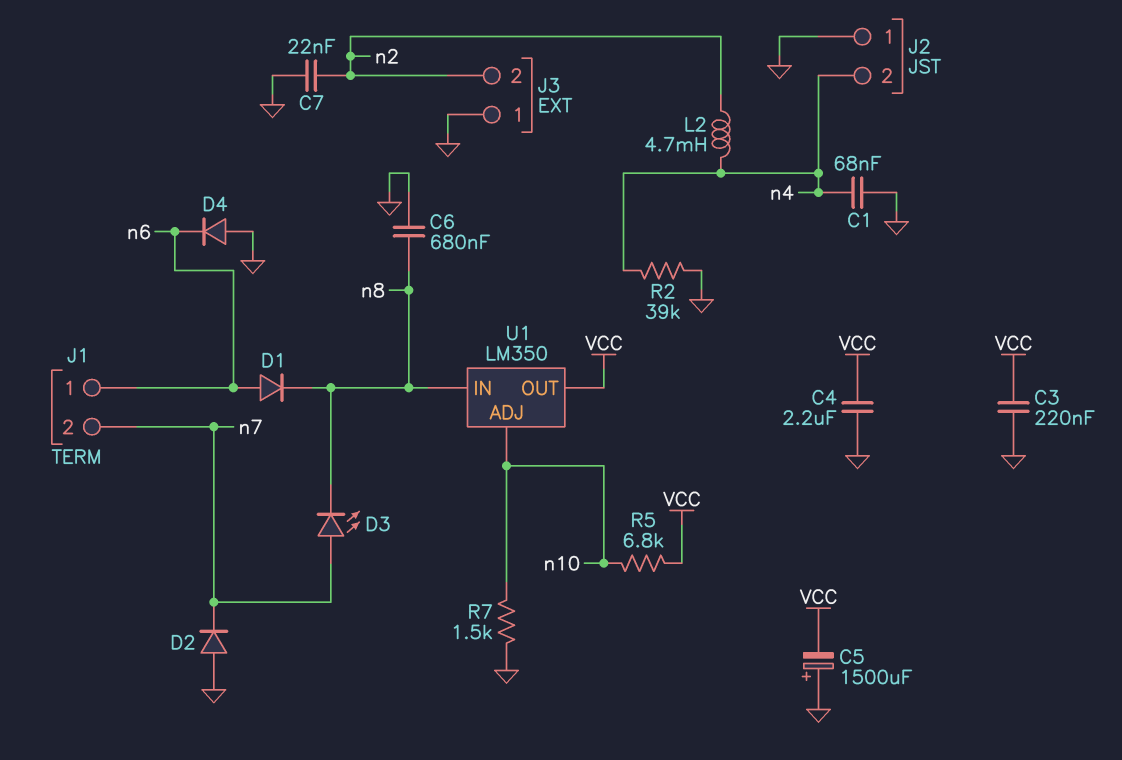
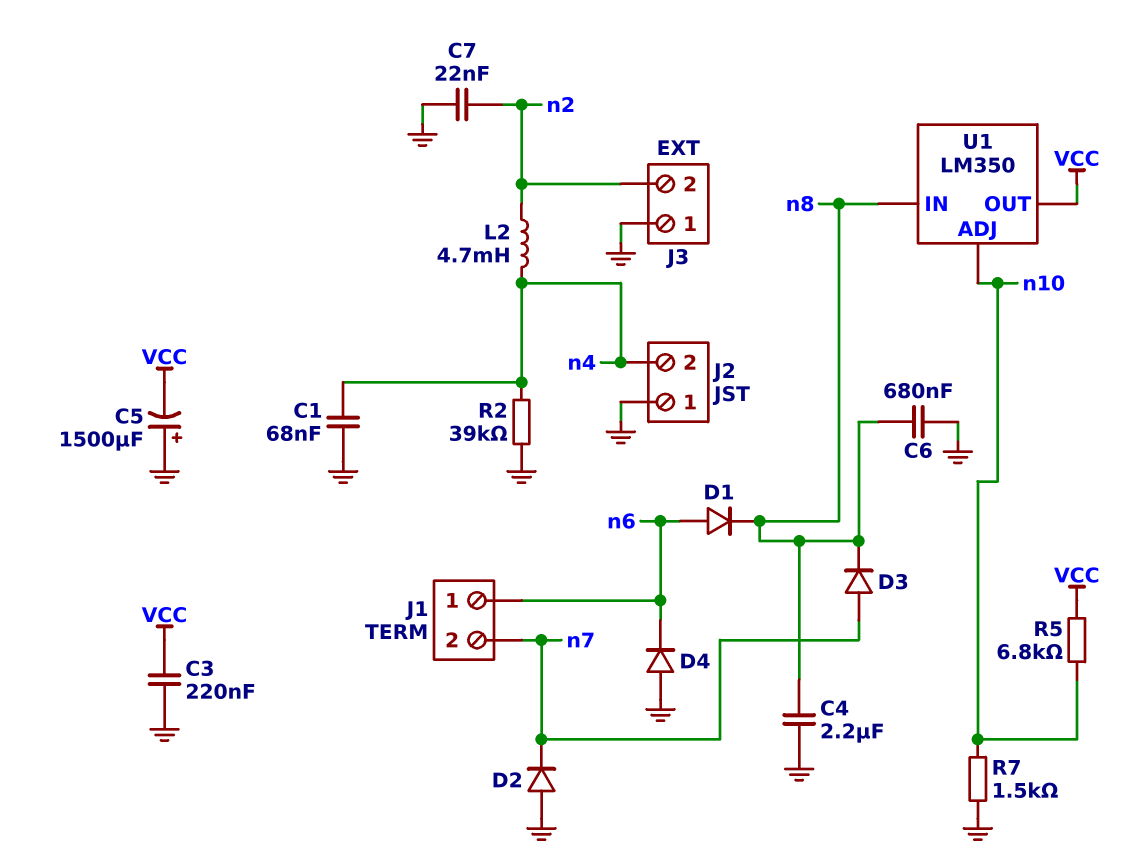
C4: 2.2uF (GND, VCC) -> 2.2uF (GND, n8)
D3: LED (A n7, K n8) -> diode (A n7, K n8)

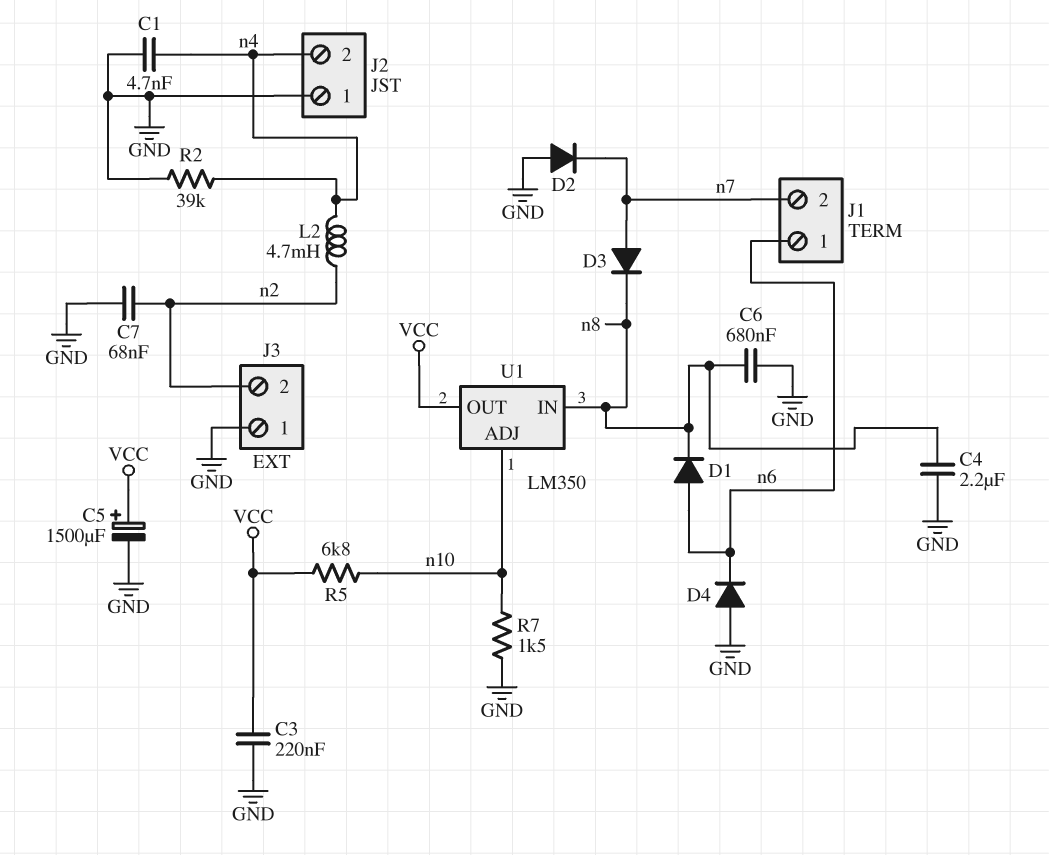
C1: 68nF (GND, n4) -> 4.7nF (GND, n4)
C5: 1500uF (plus GND, minus VCC) -> 1500uF (plus VCC, minus GND)
C7: 22nF (GND, n2) -> 68nF (GND, n2)

